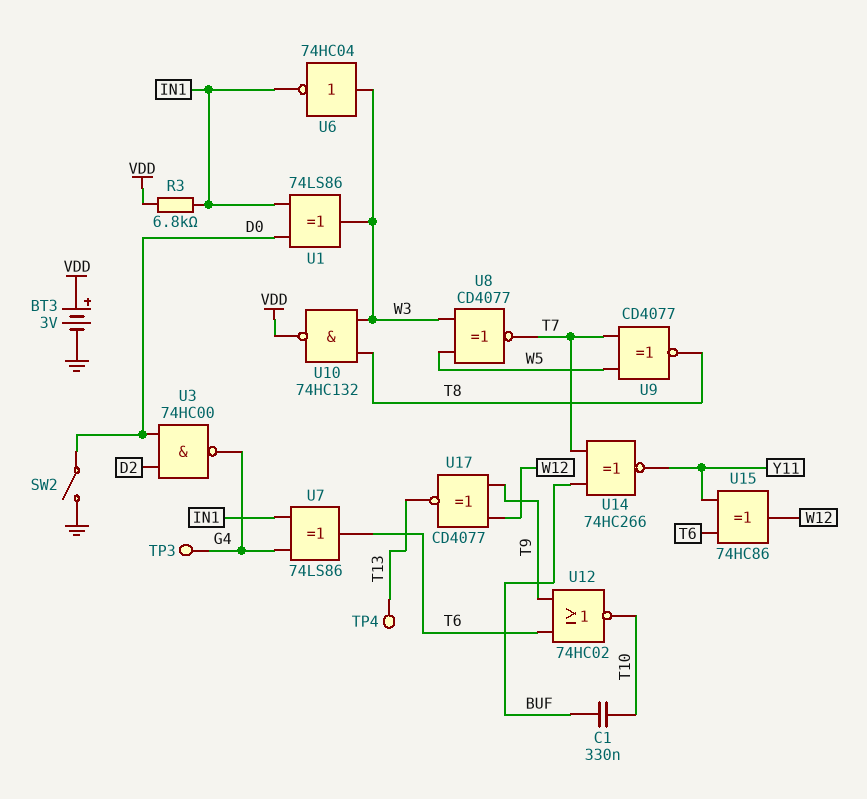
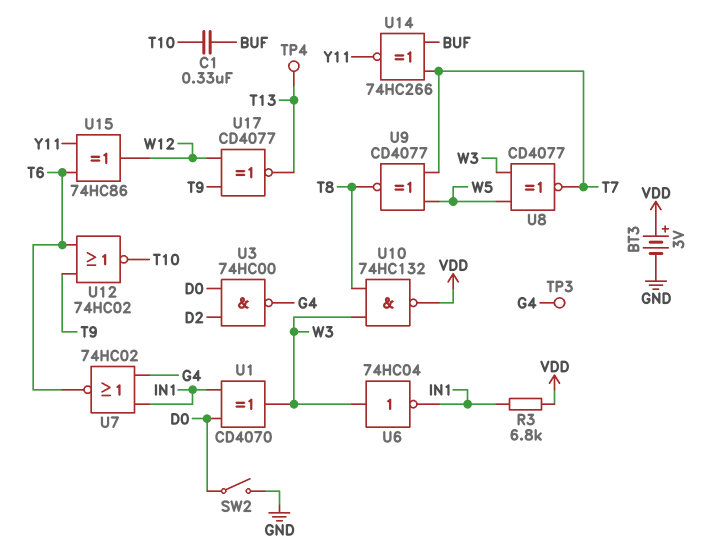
U1: XOR 74LS86 (in D0, in IN1, out W3) -> XOR CD4070 (in D0, in IN1, out W3)
U7: XOR 74LS86 (in G4, in IN1, out T6) -> NOR 74HC02 (in G4, in IN1, out T6)

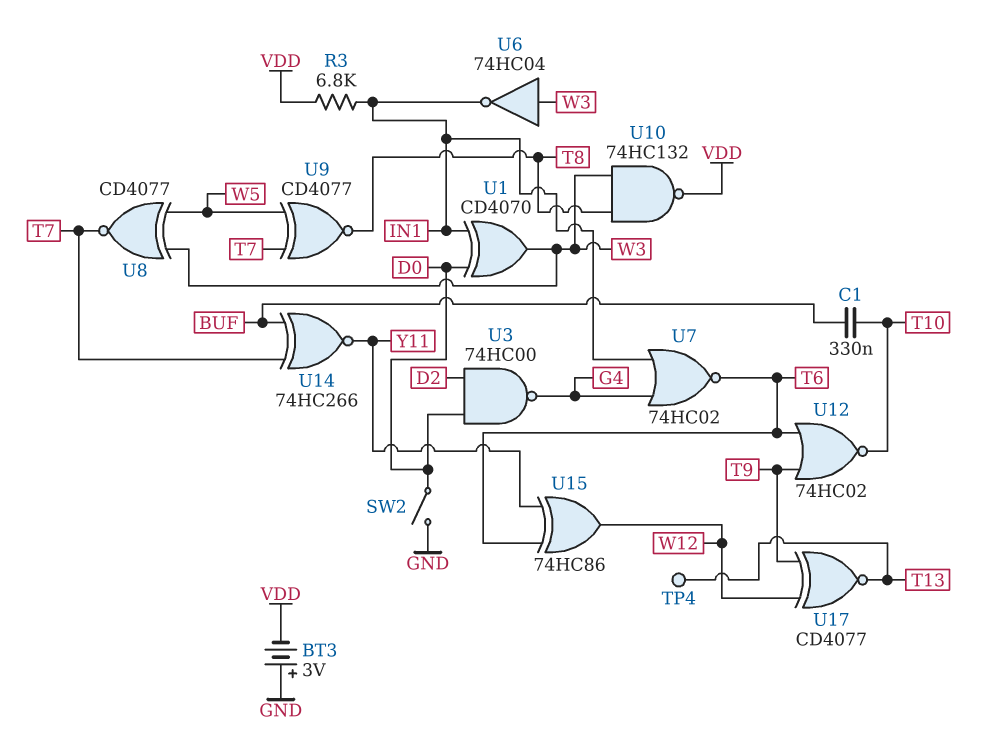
BT3: 3V (plus VDD, minus GND) -> 3V (plus GND, minus VDD)
TP3: test point (G4) -> none

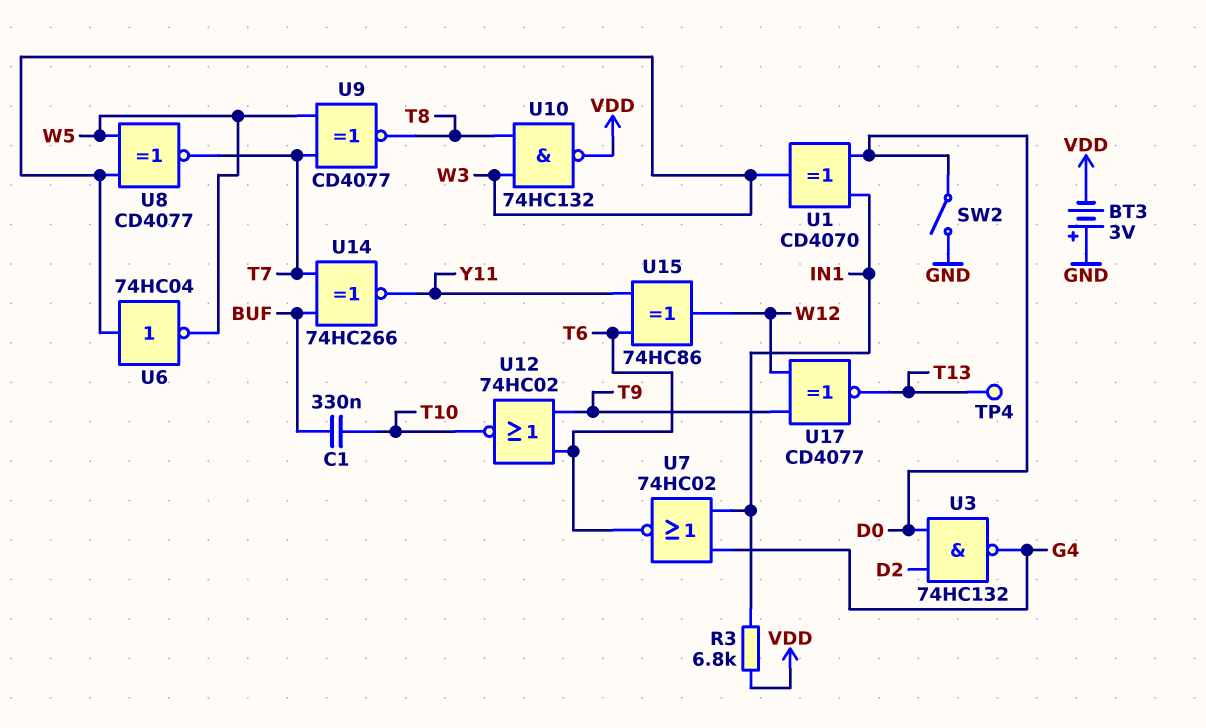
U3: NAND 74HC00 (in D0, in D2, out G4) -> NAND 74HC132 (in D0, in D2, out G4)
U6: NOT 74HC04 (in W3, out IN1) -> NOT 74HC04 (in W3, out W5)

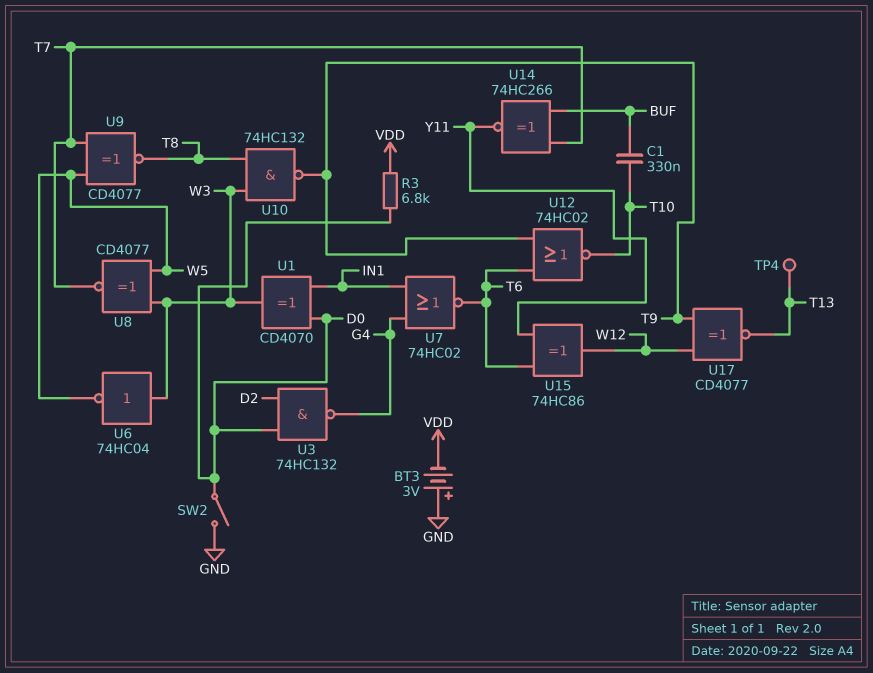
R3: 6.8k (IN1, VDD) -> 6.8k (D0, VDD)
U10: NAND 74HC132 (in T8, in W3, out VDD) -> NAND 74HC132 (in T8, in W3, out T9)

